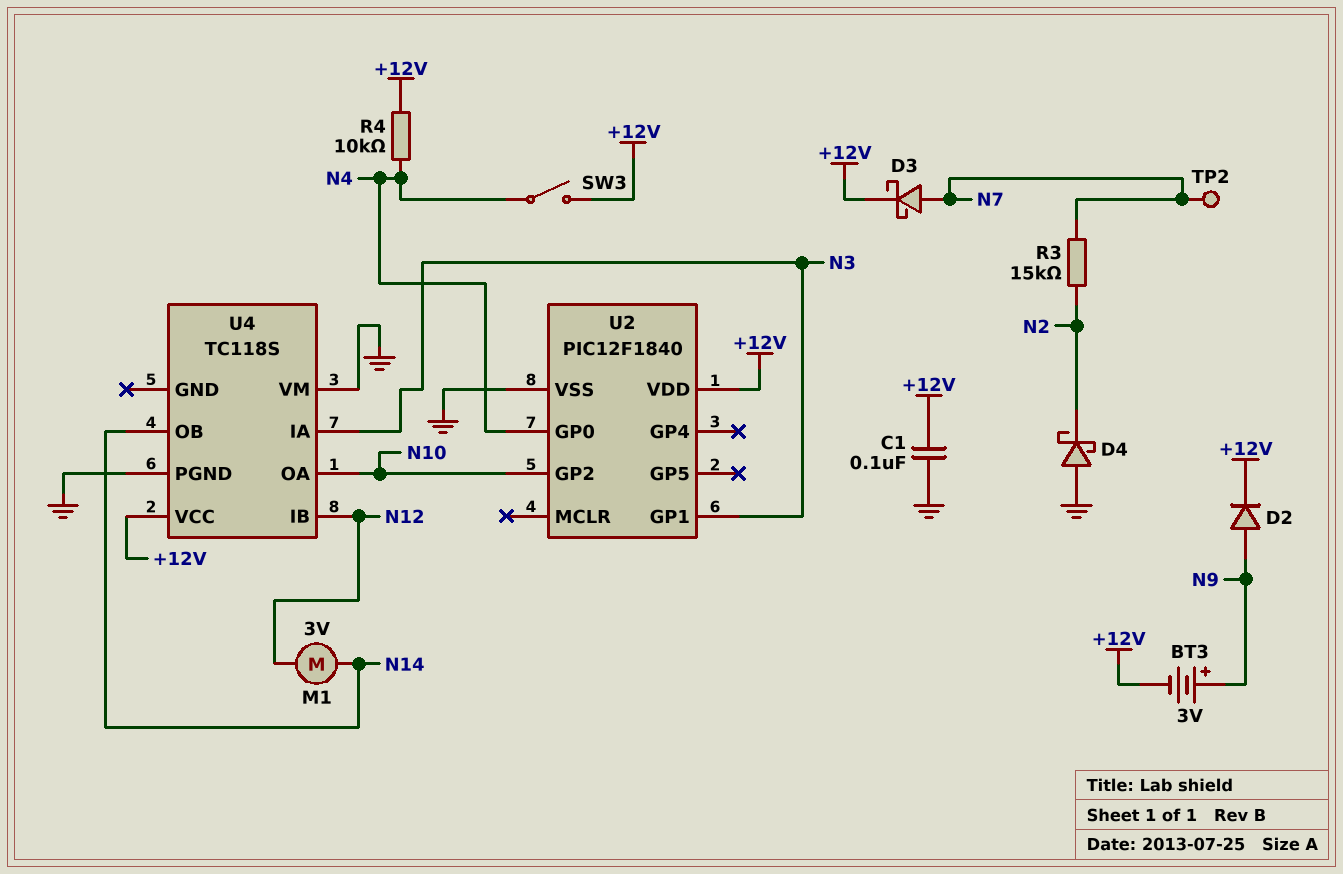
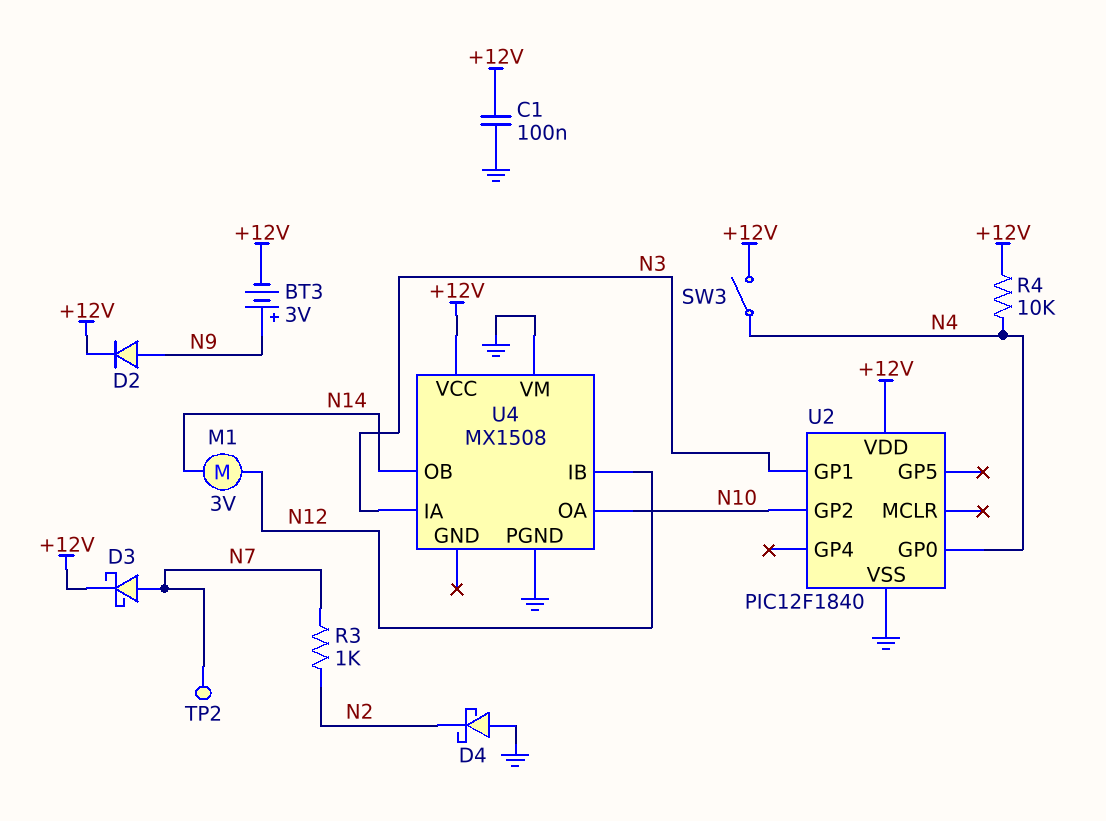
R3: 15k (N2, N7) -> 1k (N2, N7)
U4: TC118S -> MX1508

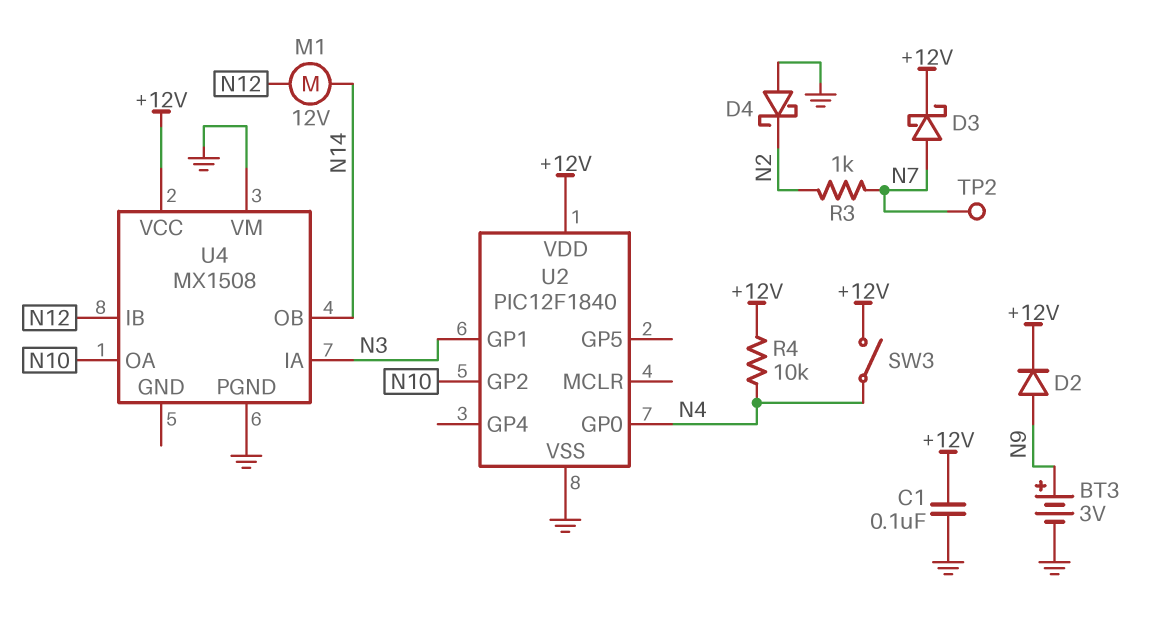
BT3: 3V (plus N9, minus +12V) -> 3V (plus N9, minus GND)
M1: motor 3V (N12, N14) -> motor 12V (N12, N14)

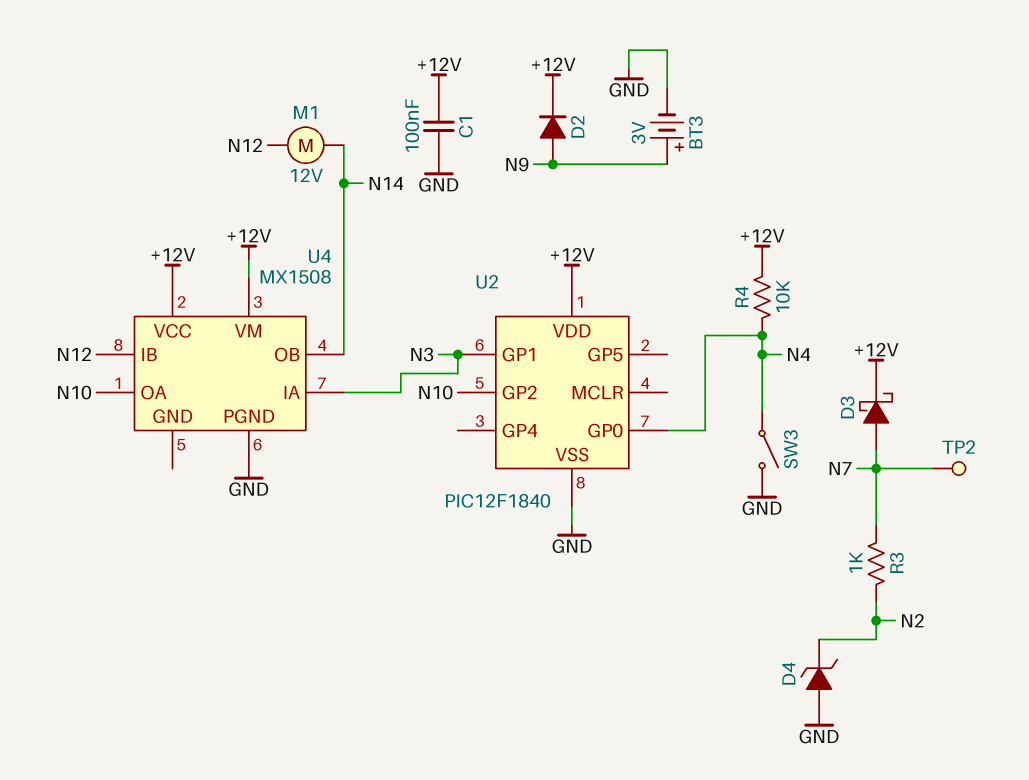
D4: schottky (A GND, K N2) -> zener (A GND, K N2)
SW3: switch (+12V, N4) -> switch (GND, N4)
U4 pin VM: GND -> +12V

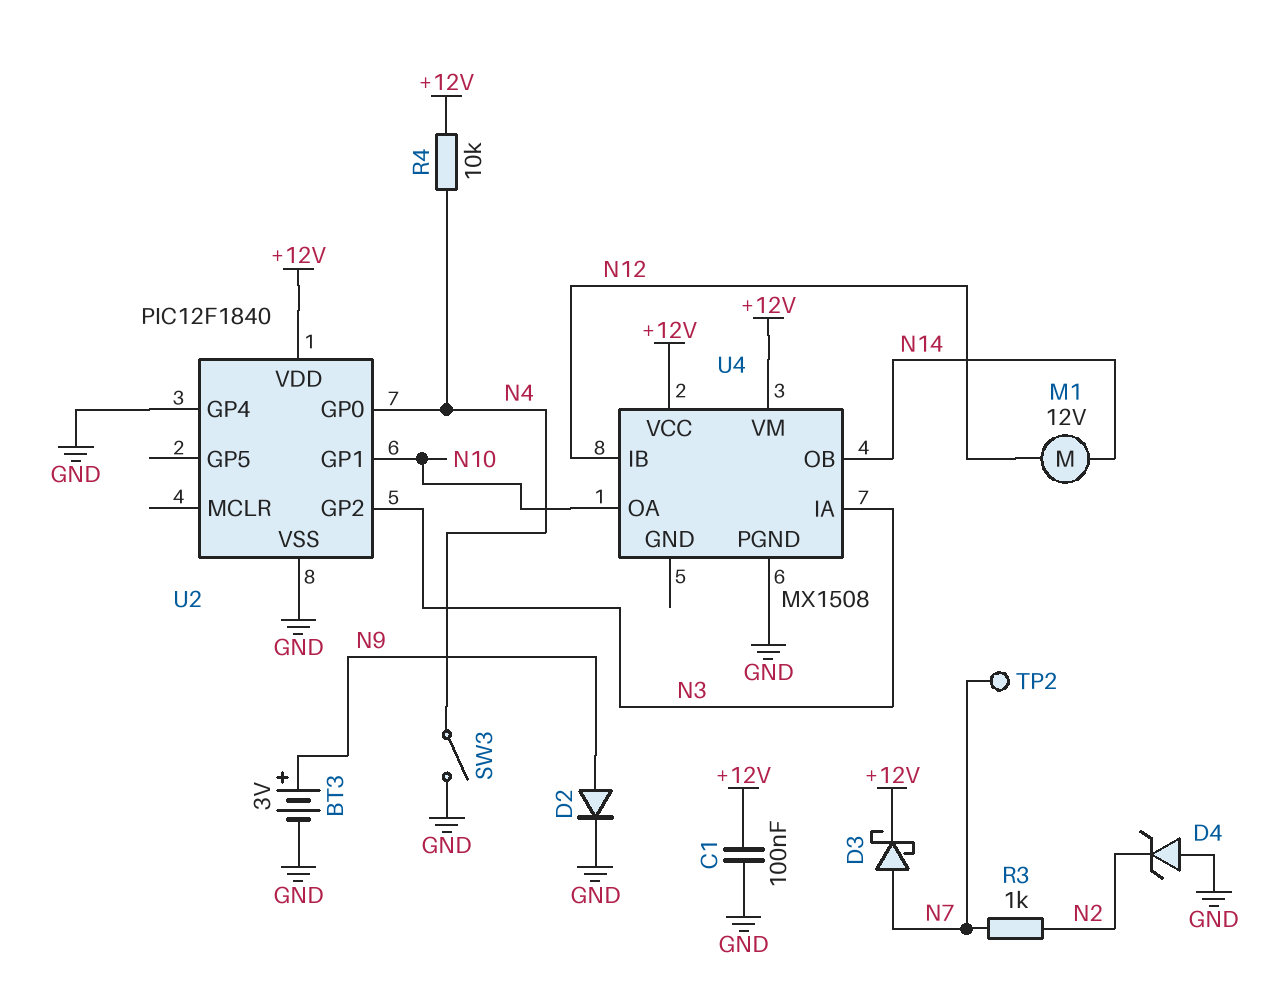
D2: diode (A N9, K +12V) -> diode (A N9, K GND)
U2 pin GP1: N3 -> N10
U2 pin GP2: N10 -> N3
U2 pin GP4: none -> GND

